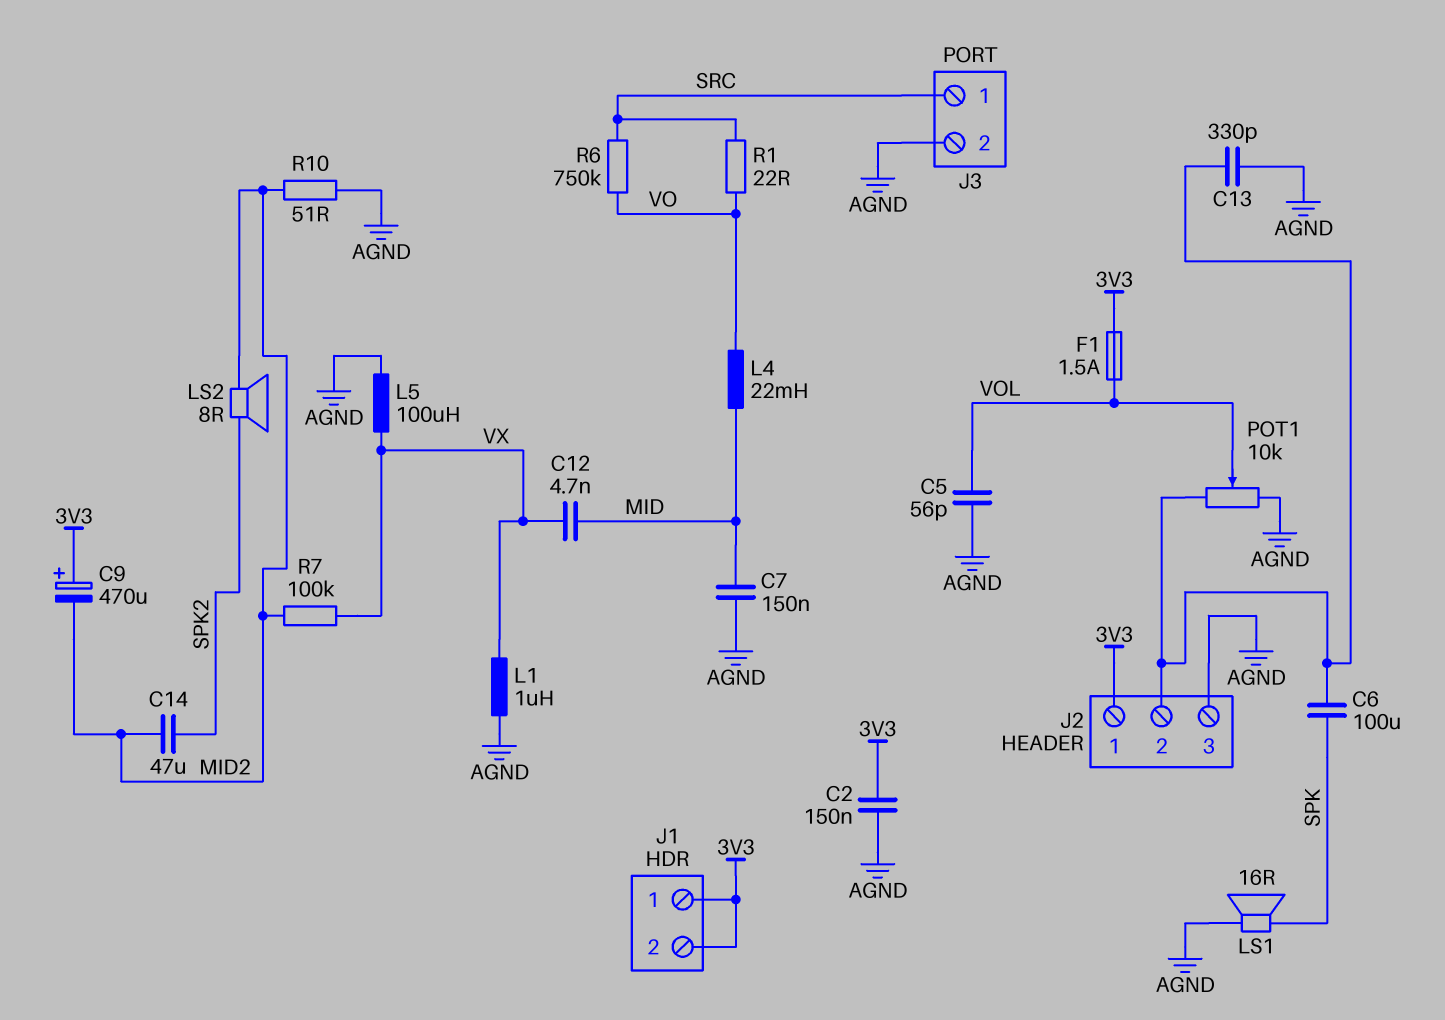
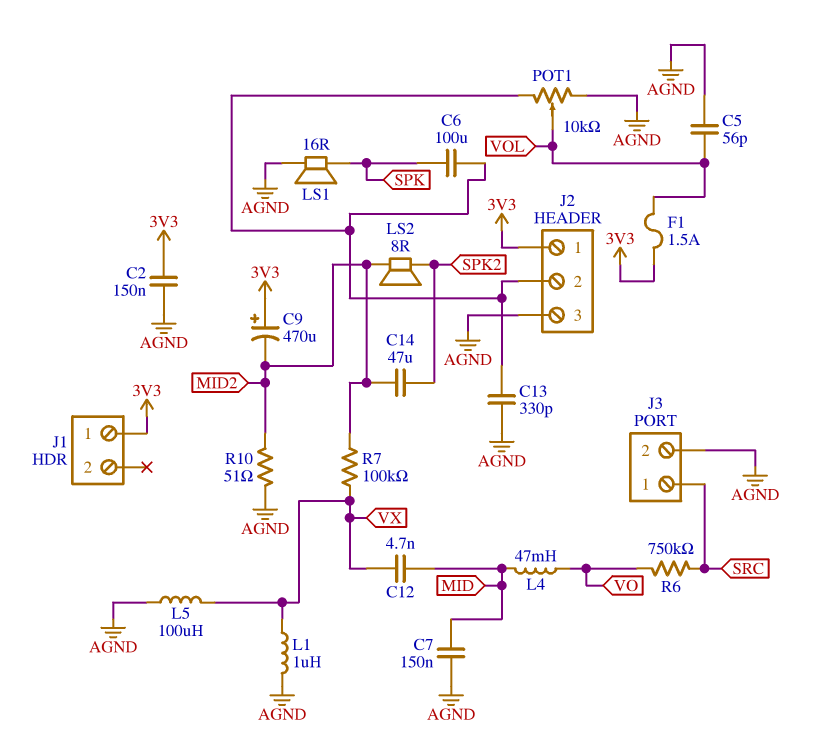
J1 pin 2: 3V3 -> none
L4: 22mH (MID, VO) -> 47mH (MID, VO)
R1: 22 (SRC, VO) -> none

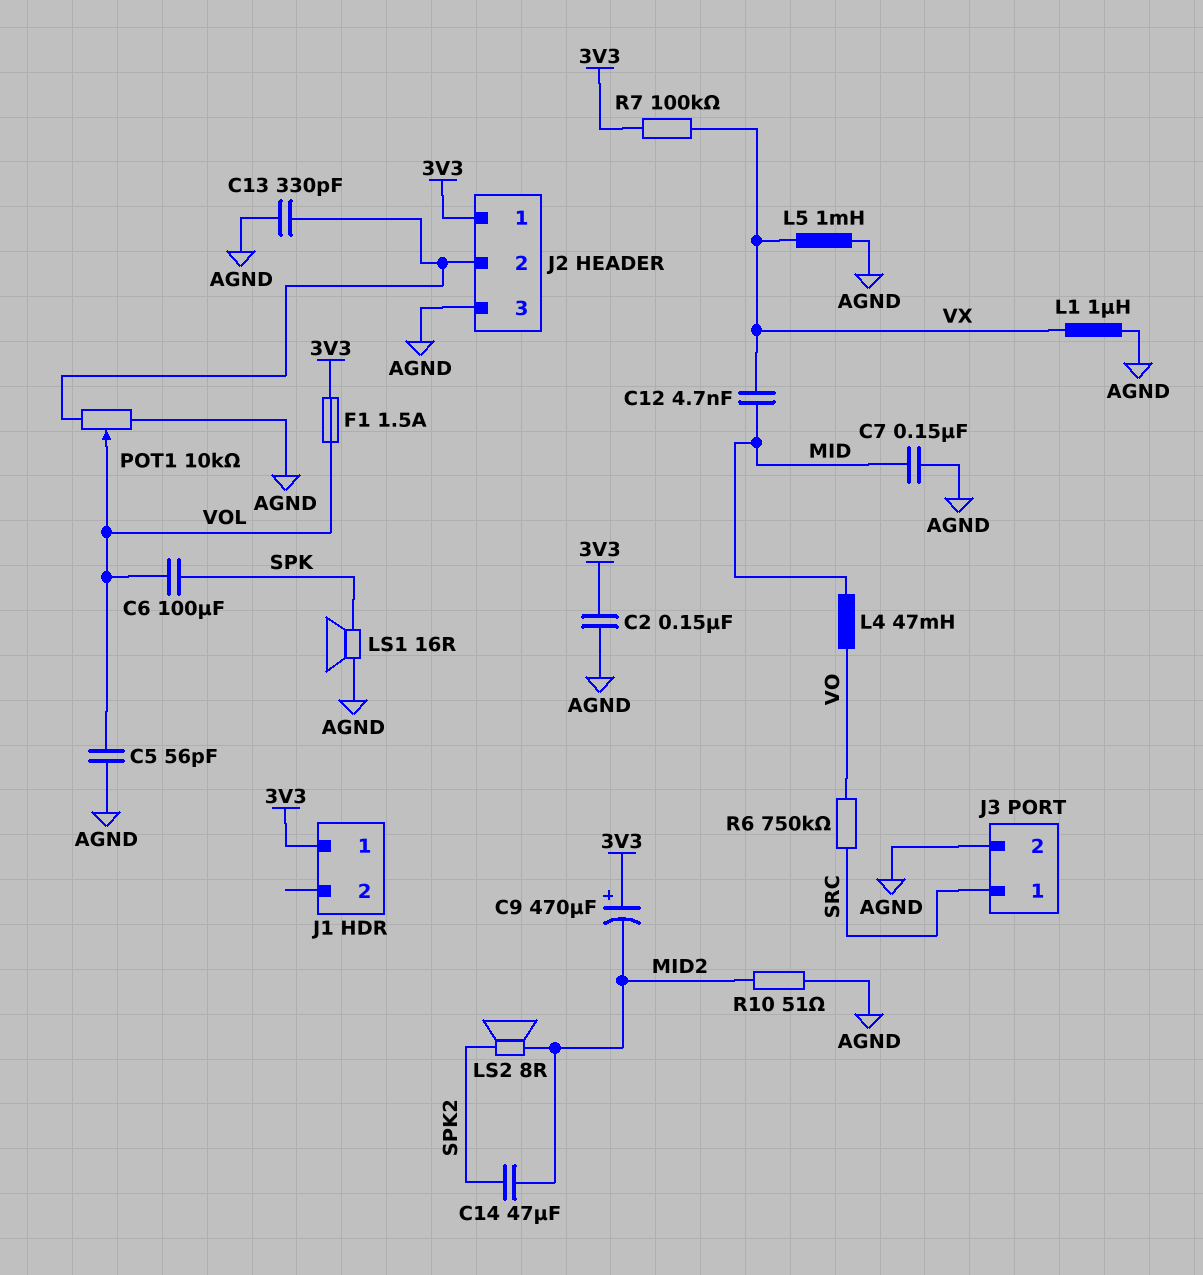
C6: 100uF (J2/2, SPK) -> 100uF (SPK, VOL)
L5: 100uH (AGND, VX) -> 1mH (AGND, VX)
R7: 100k (MID2, VX) -> 100k (3V3, VX)

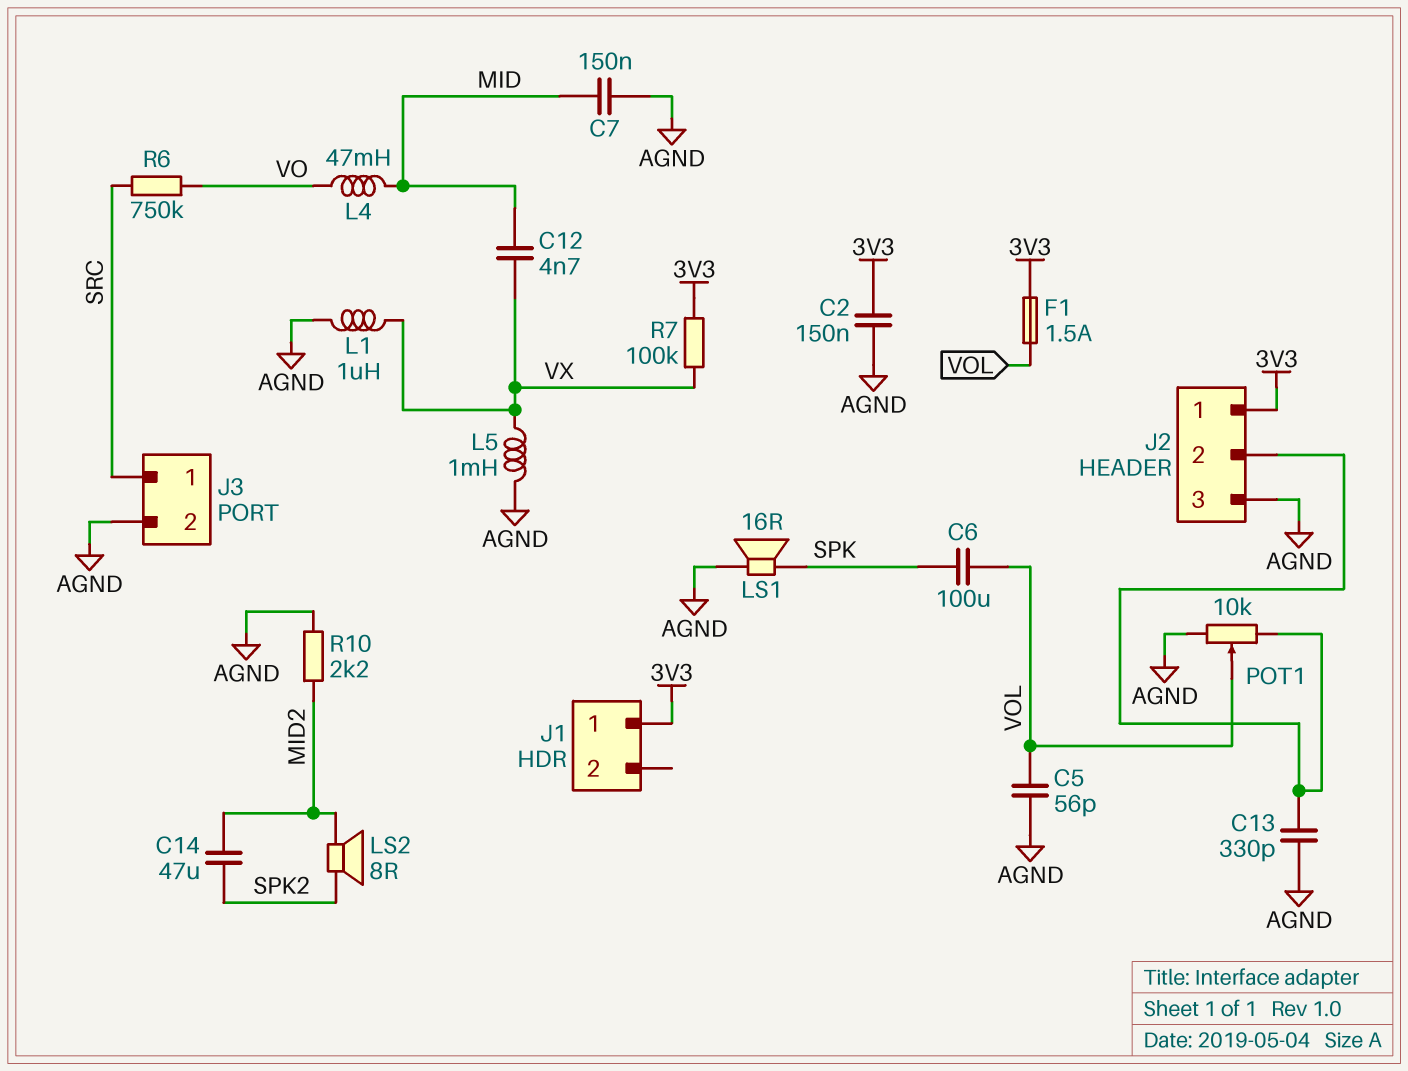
C9: 470uF (plus 3V3, minus MID2) -> none
R10: 51 (AGND, MID2) -> 2.2k (AGND, MID2)

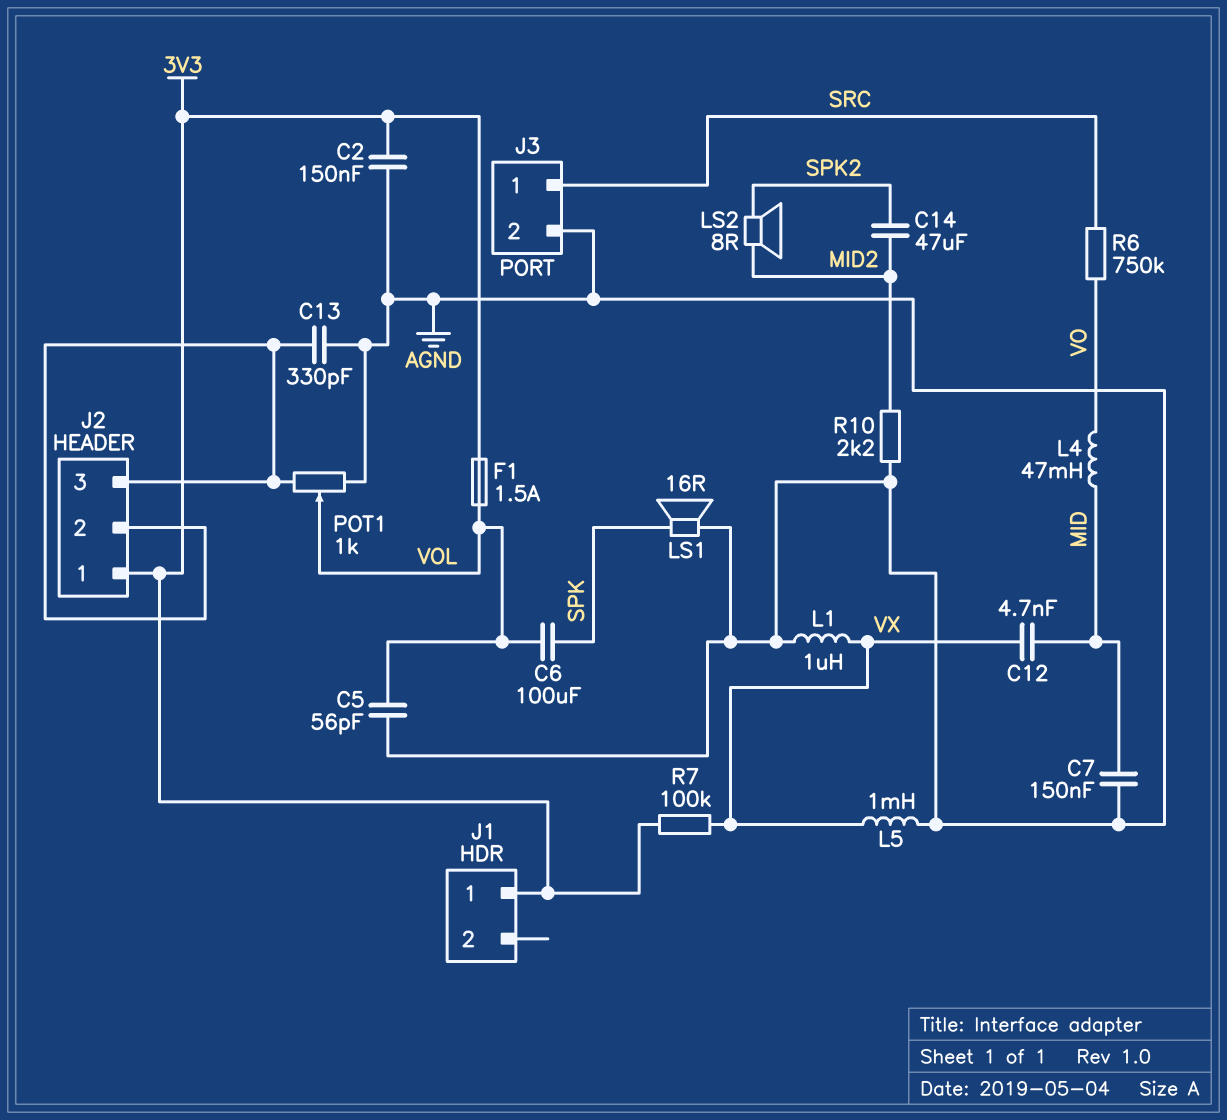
J2 pin 3: AGND -> J2/2
POT1: 10k (AGND, J2/2, wiper VOL) -> 1k (AGND, J2/2, wiper VOL)

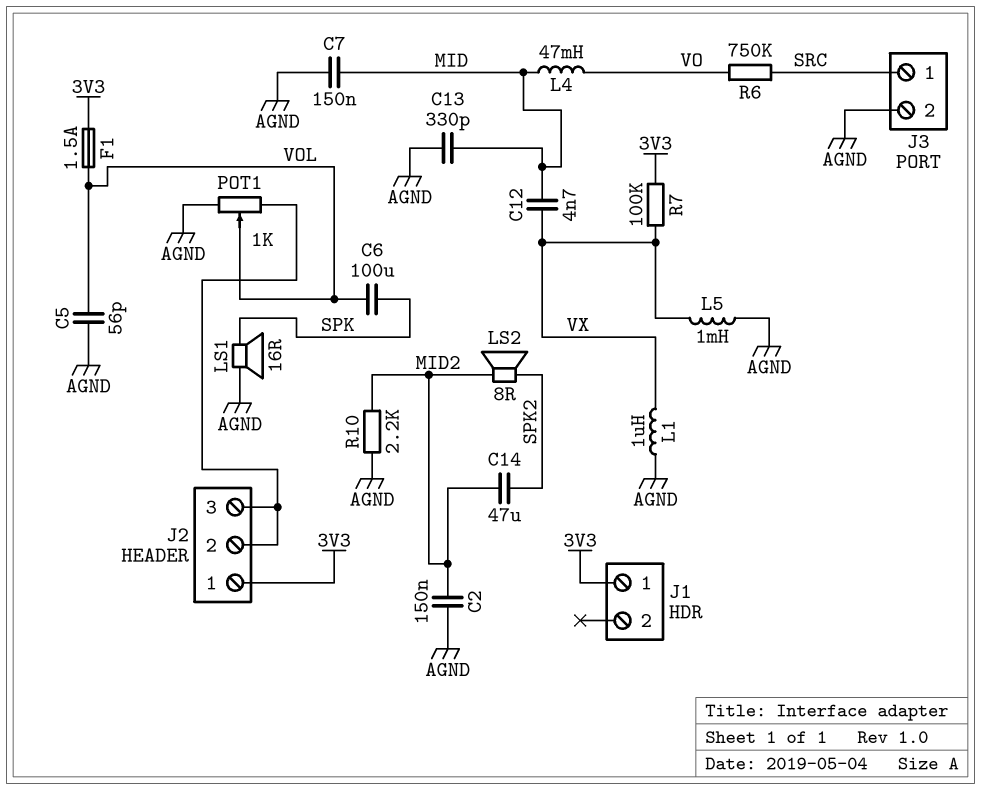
C2: 150nF (3V3, AGND) -> 150nF (AGND, MID2)
C13: 330pF (AGND, J2/2) -> 330pF (AGND, MID)

